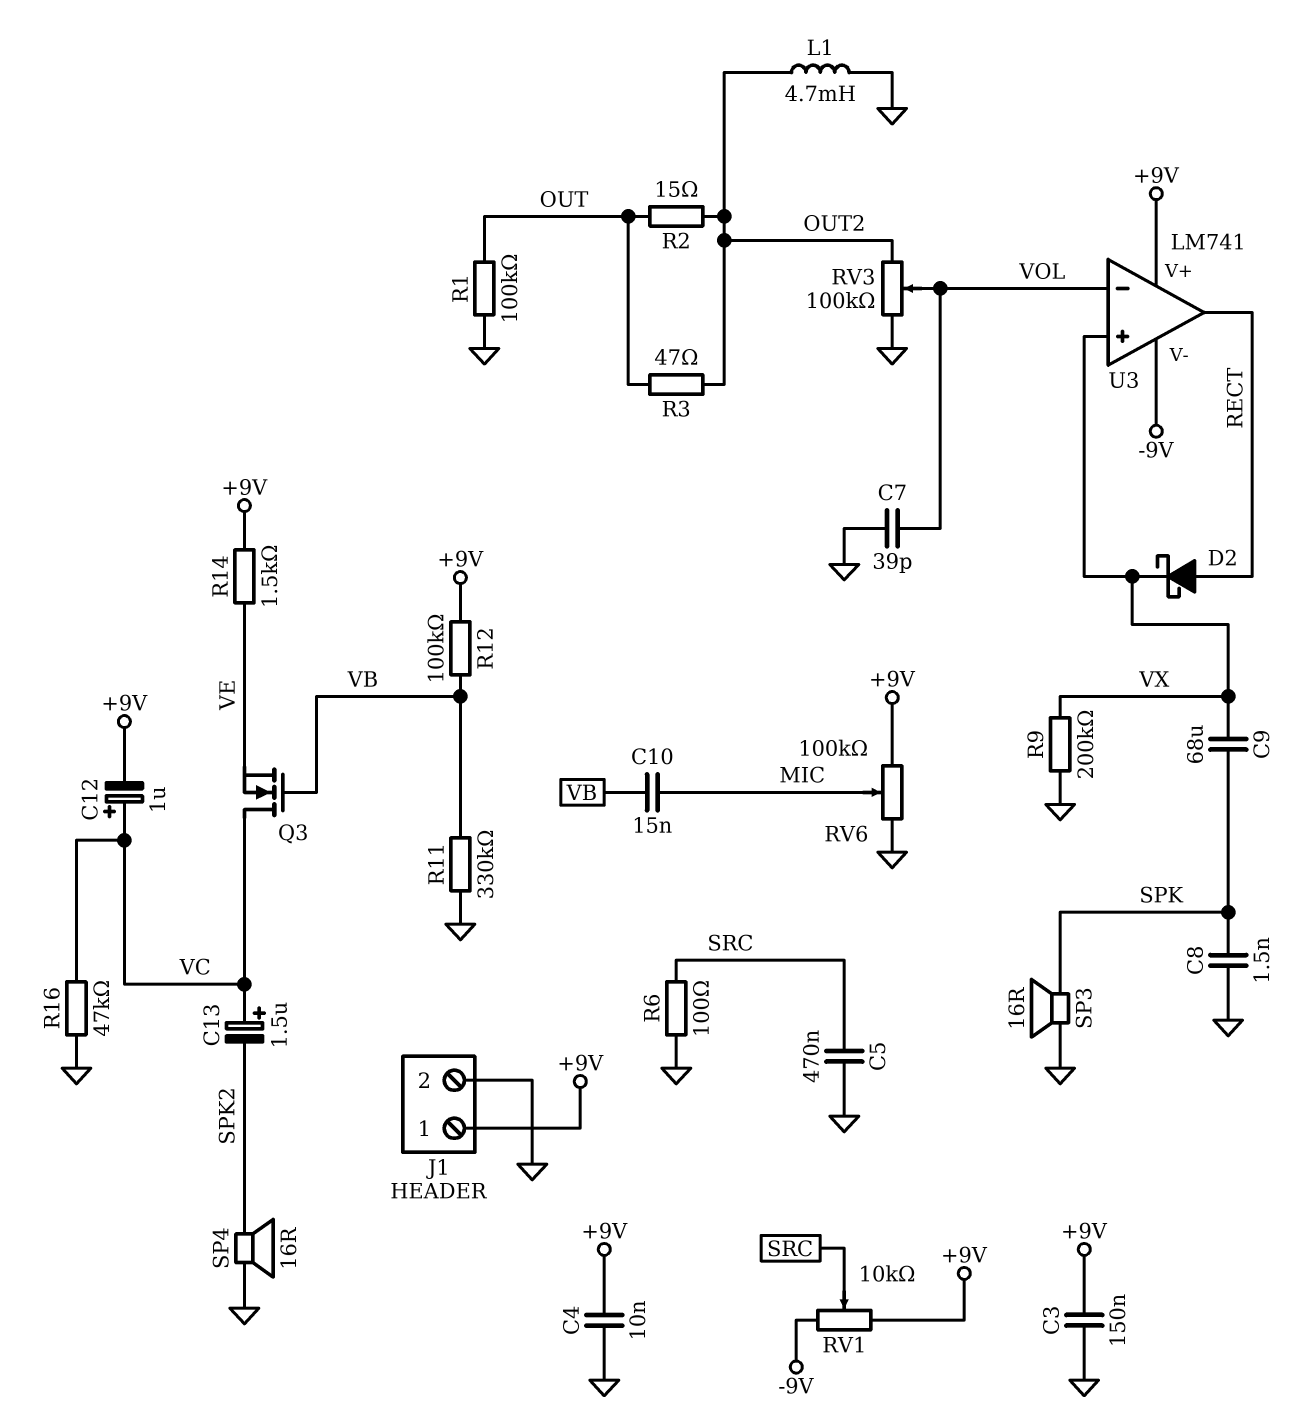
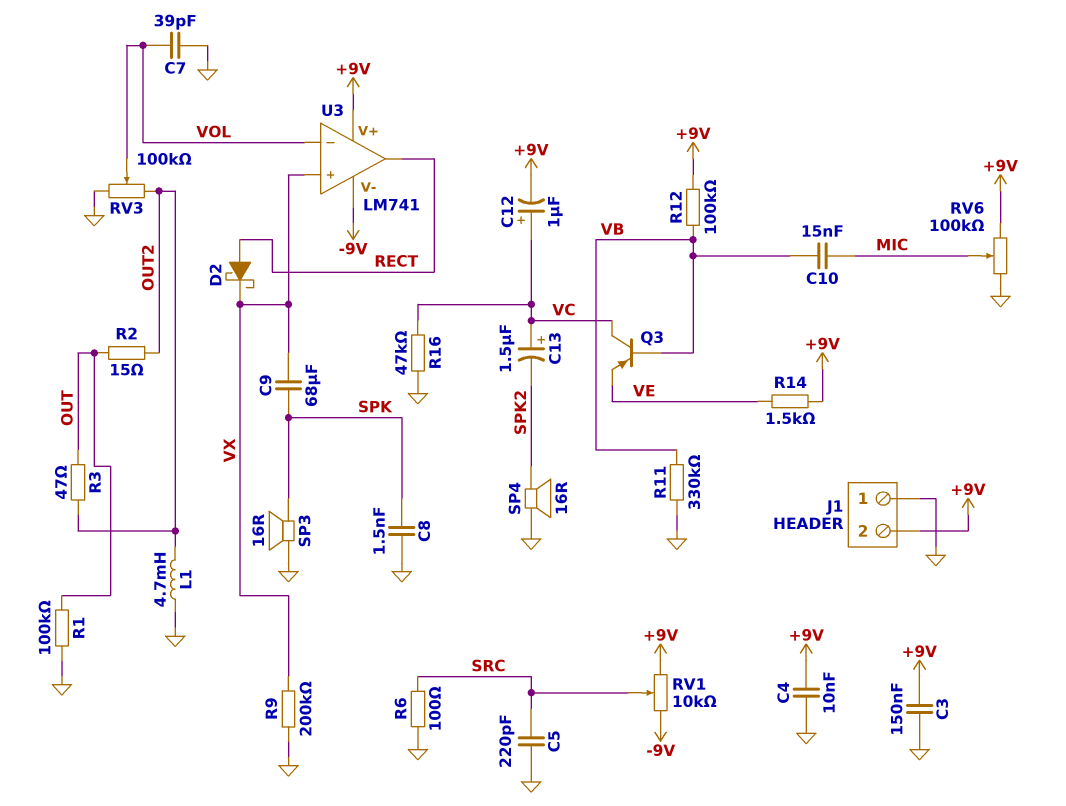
C5: 470nF (GND, SRC) -> 220pF (GND, SRC)
J1 pin 1: +9V -> GND
J1 pin 2: GND -> +9V
Q3: NMOS (G VB, D VC, S VE) -> PNP (B VB, C VC, E VE)

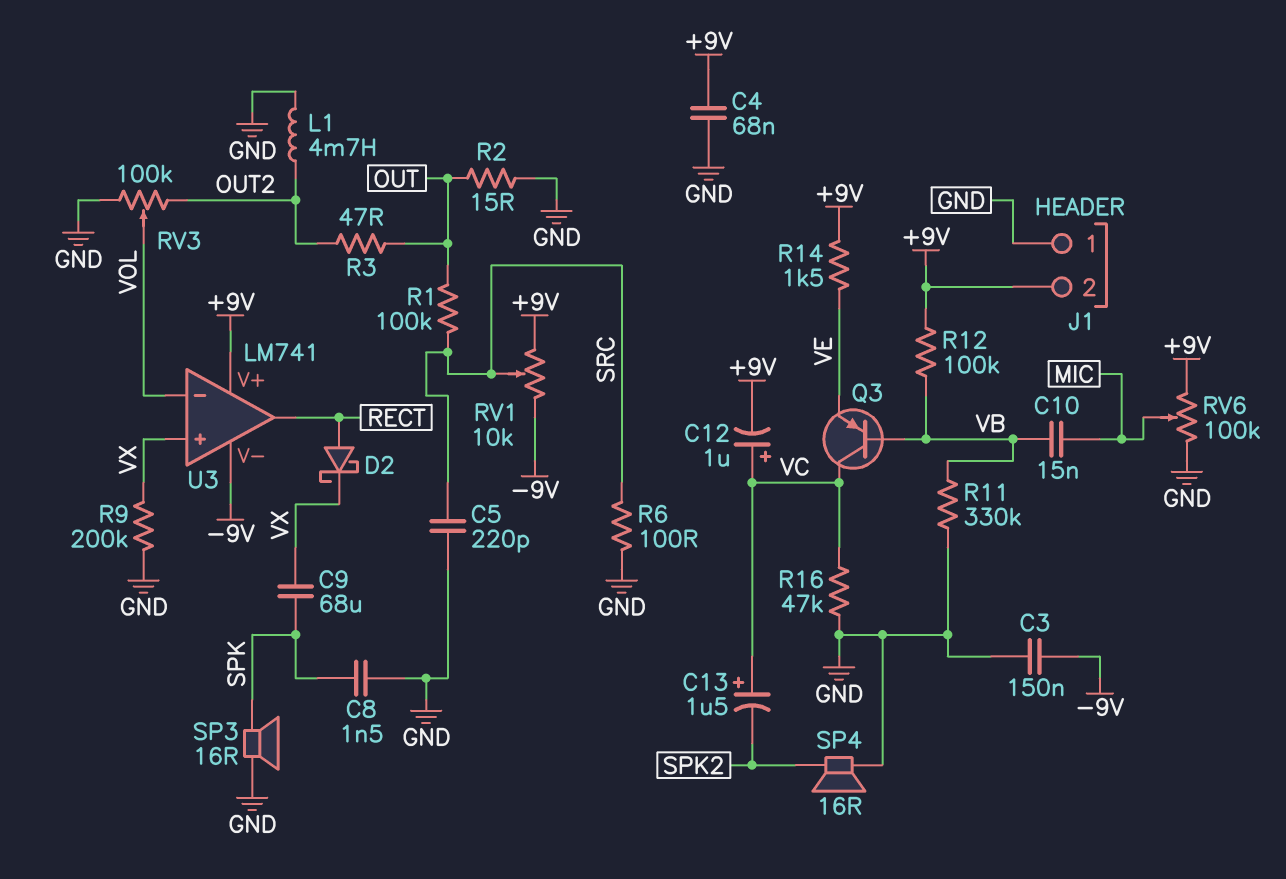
C3: 150nF (+9V, GND) -> 150nF (-9V, GND)
C4: 10nF (+9V, GND) -> 68nF (+9V, GND)
C7: 39pF (GND, VOL) -> none
R1: 100k (GND, OUT) -> 100k (OUT, SRC)
R2: 15 (OUT, OUT2) -> 15 (GND, OUT)

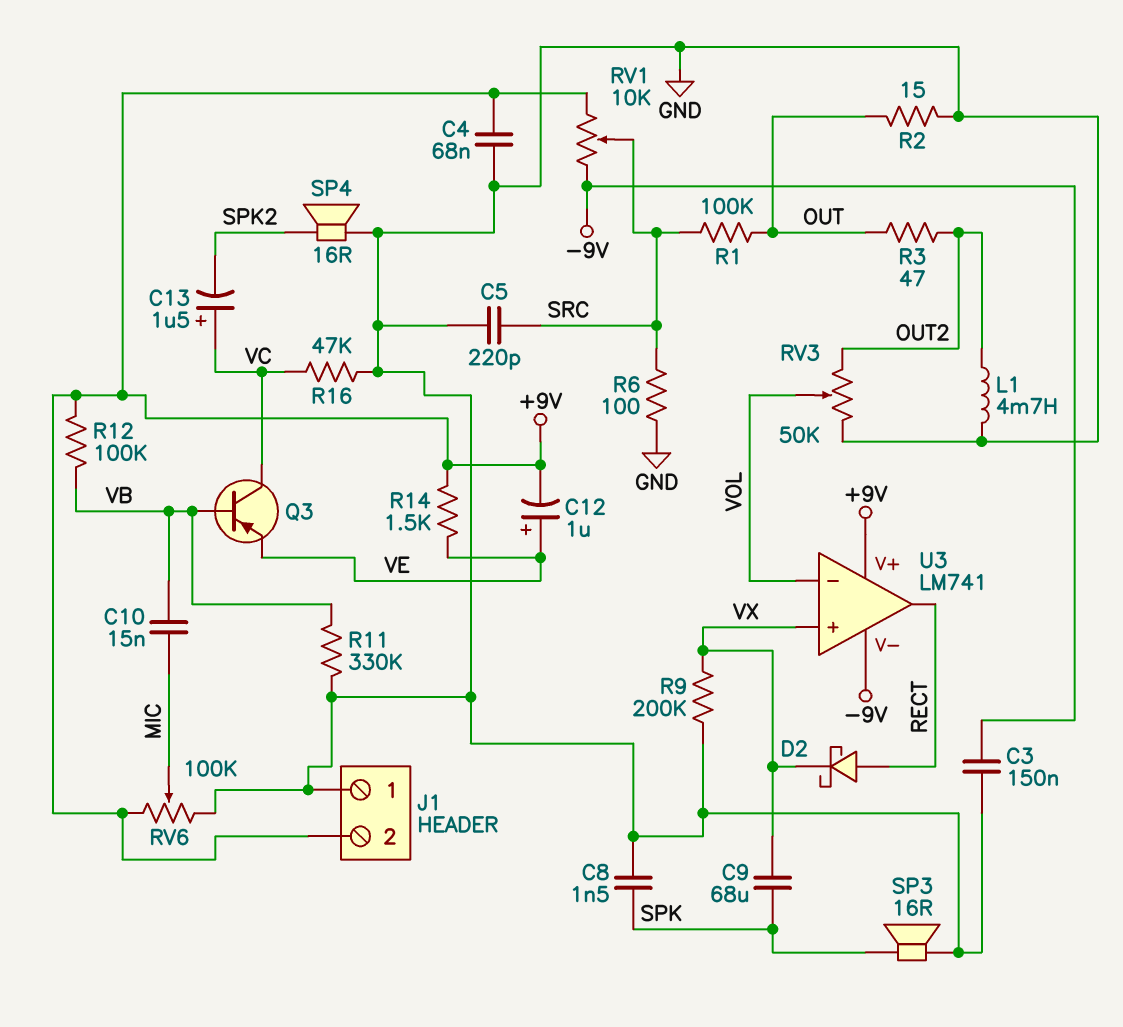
C12: 1uF (plus VC, minus +9V) -> 1uF (plus VE, minus +9V)
RV3: 100k (GND, OUT2, wiper VOL) -> 50k (GND, OUT2, wiper VOL)

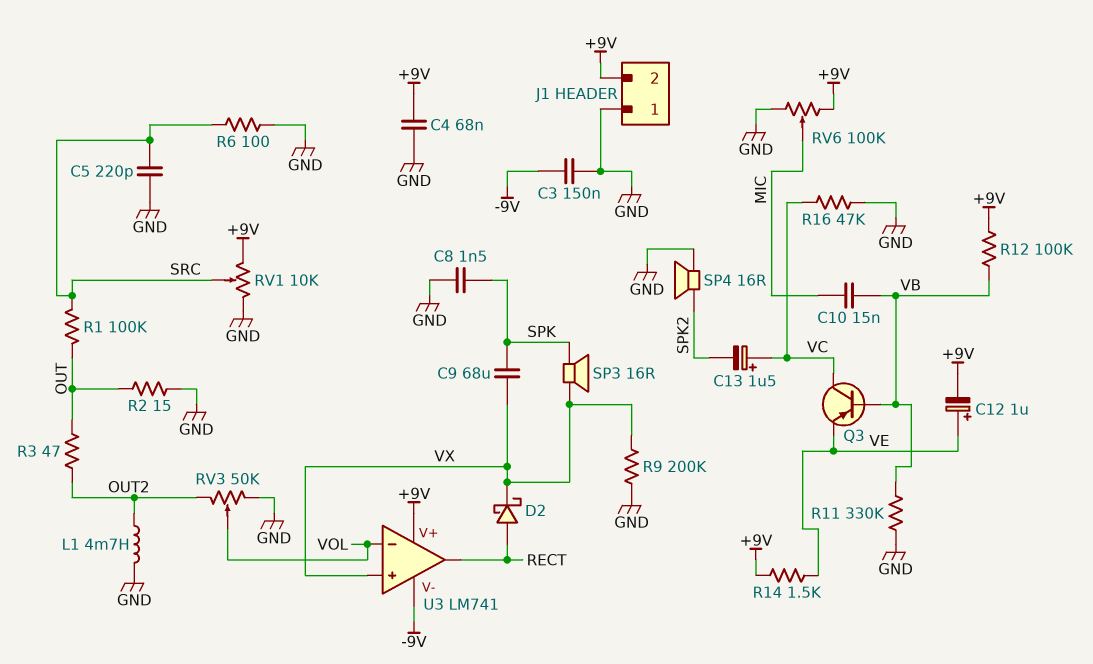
RV1: 10k (+9V, -9V, wiper SRC) -> 10k (+9V, GND, wiper SRC)
SP3: speaker 16R (GND, SPK) -> speaker 16R (SPK, VX)

